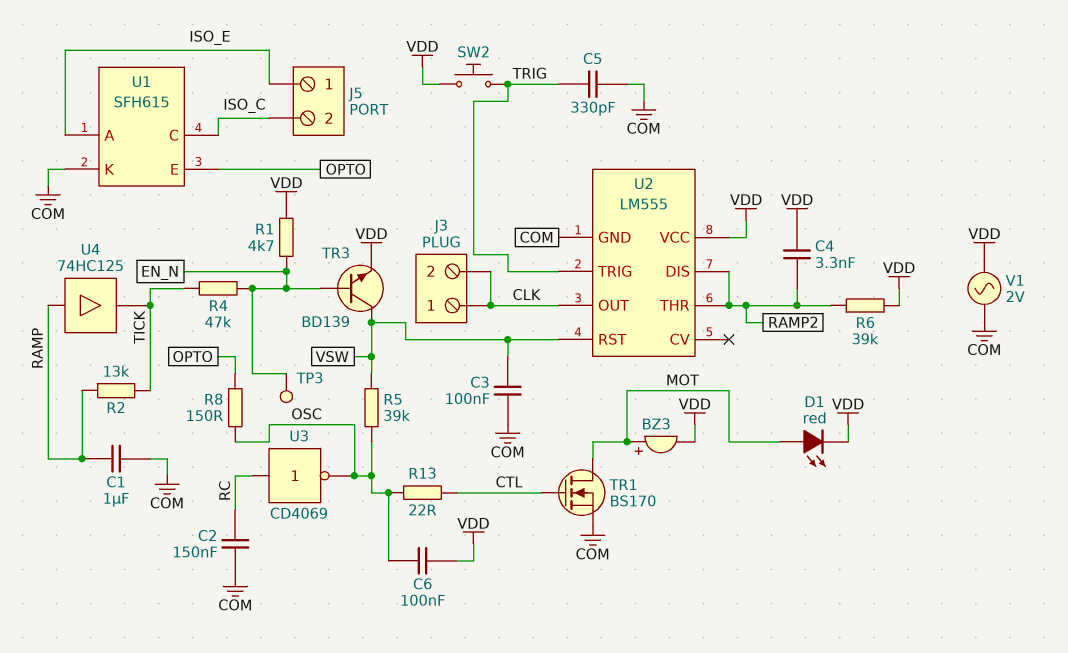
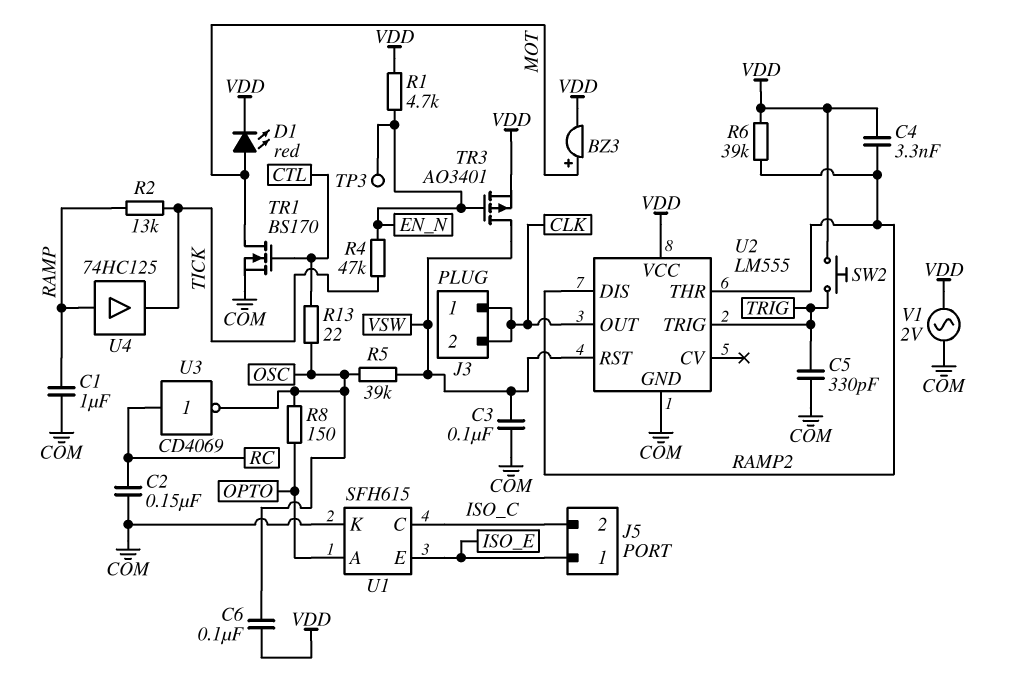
TR3: NPN BD139 (B EN_N, C VSW, E VDD) -> PMOS AO3401 (G EN_N, D VSW, S VDD)
U1 pin A: ISO_E -> OPTO
U1 pin E: OPTO -> ISO_E

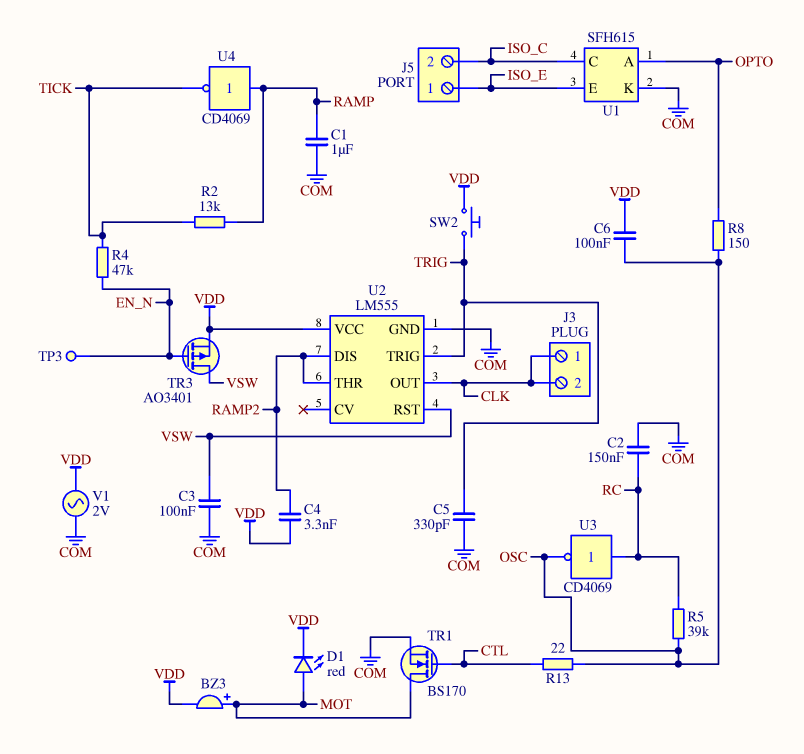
R1: 4.7k (EN_N, VDD) -> none
R5: 39k (OSC, VSW) -> 39k (OSC, RC)
R6: 39k (RAMP2, VDD) -> none
U4: buffer 74HC125 (in RAMP, out TICK) -> NOT CD4069 (in RAMP, out TICK)

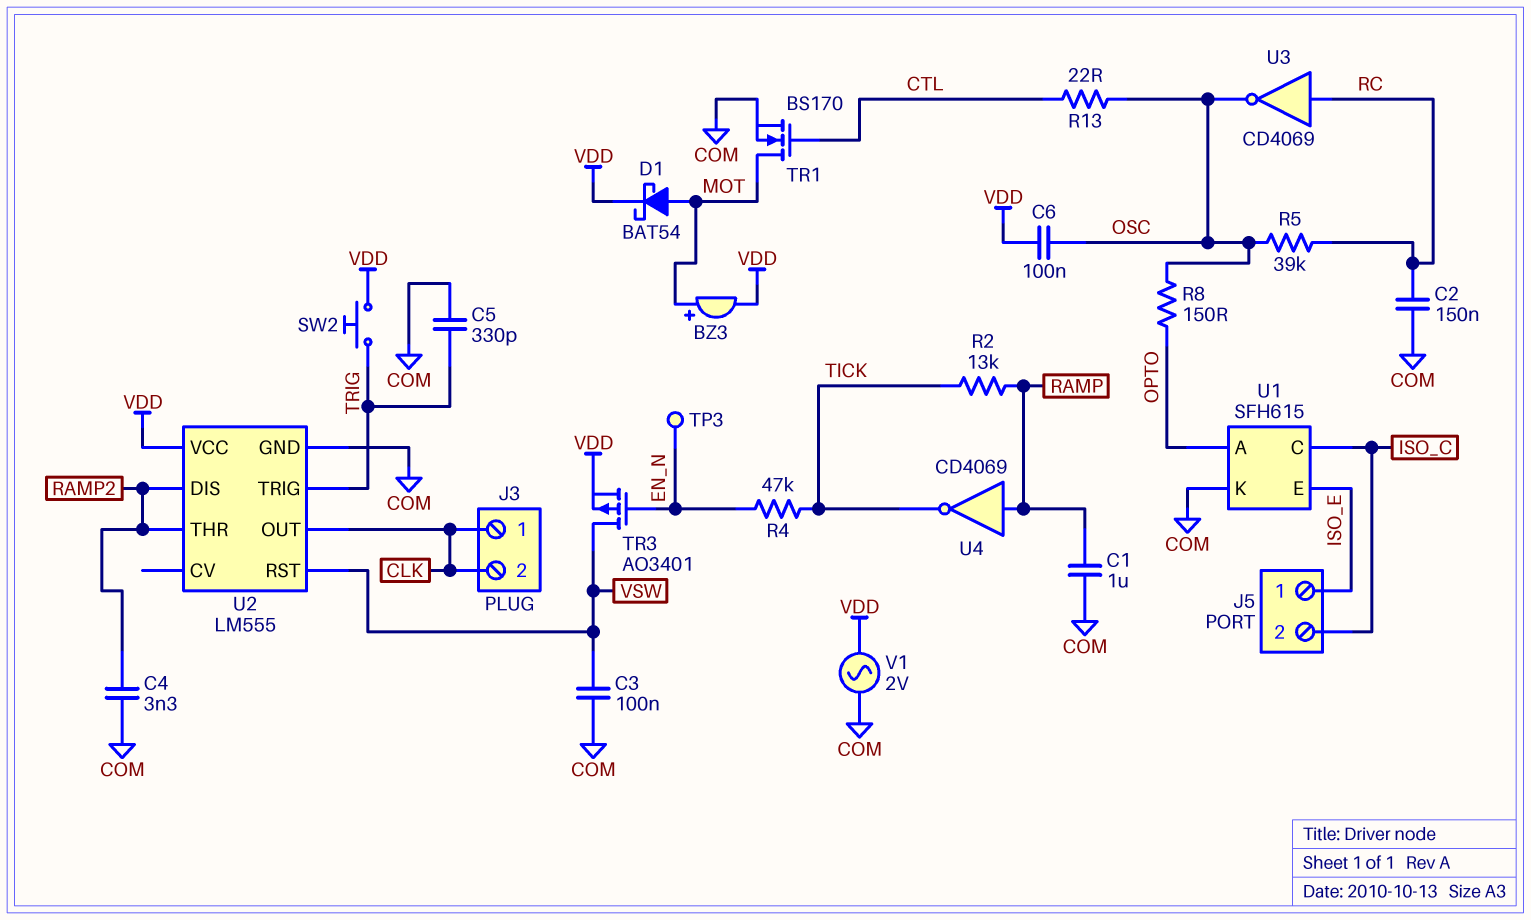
C4: 3.3nF (RAMP2, VDD) -> 3.3nF (COM, RAMP2)
D1: LED red (A MOT, K VDD) -> schottky BAT54 (A MOT, K VDD)

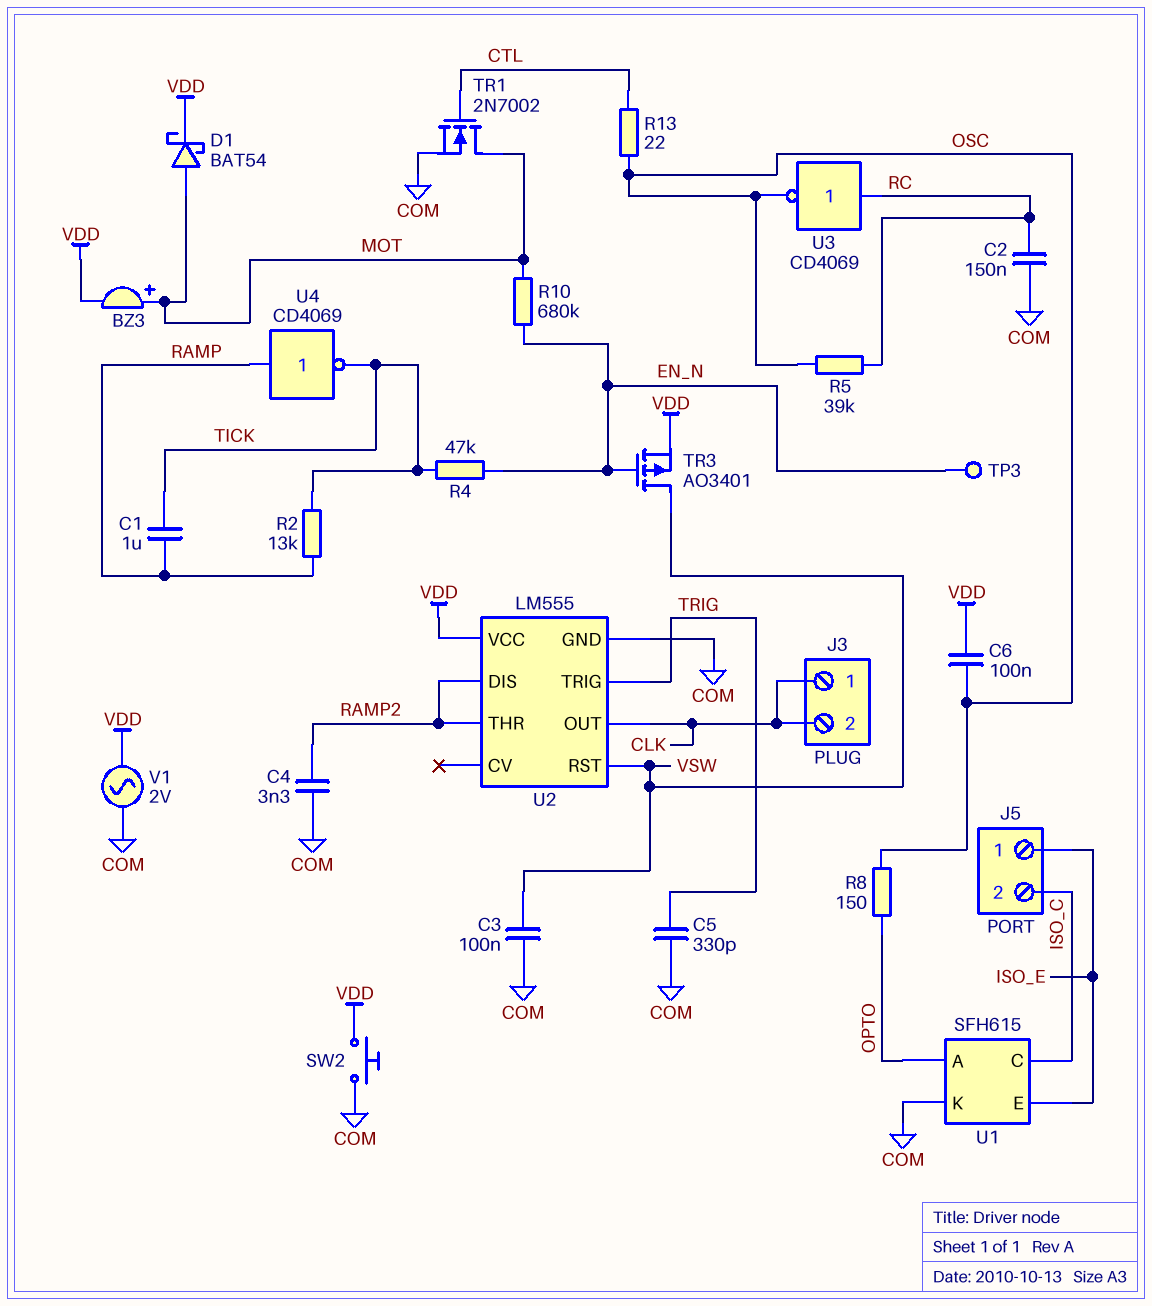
C1: 1uF (COM, RAMP) -> 1uF (RAMP, TICK)
R10: none -> 680k (EN_N, MOT)
SW2: button (TRIG, VDD) -> button (COM, VDD)
TR1: NMOS BS170 (G CTL, D MOT, S COM) -> NMOS 2N7002 (G CTL, D MOT, S COM)

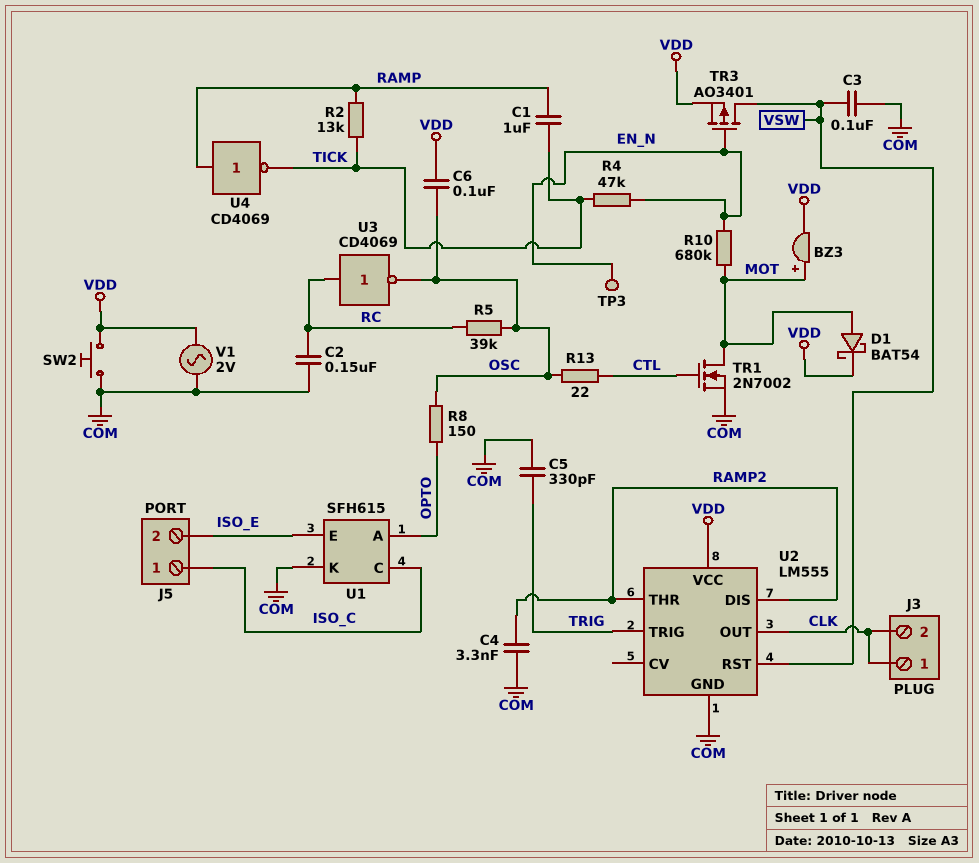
J5 pin 1: ISO_E -> ISO_C
J5 pin 2: ISO_C -> ISO_E

